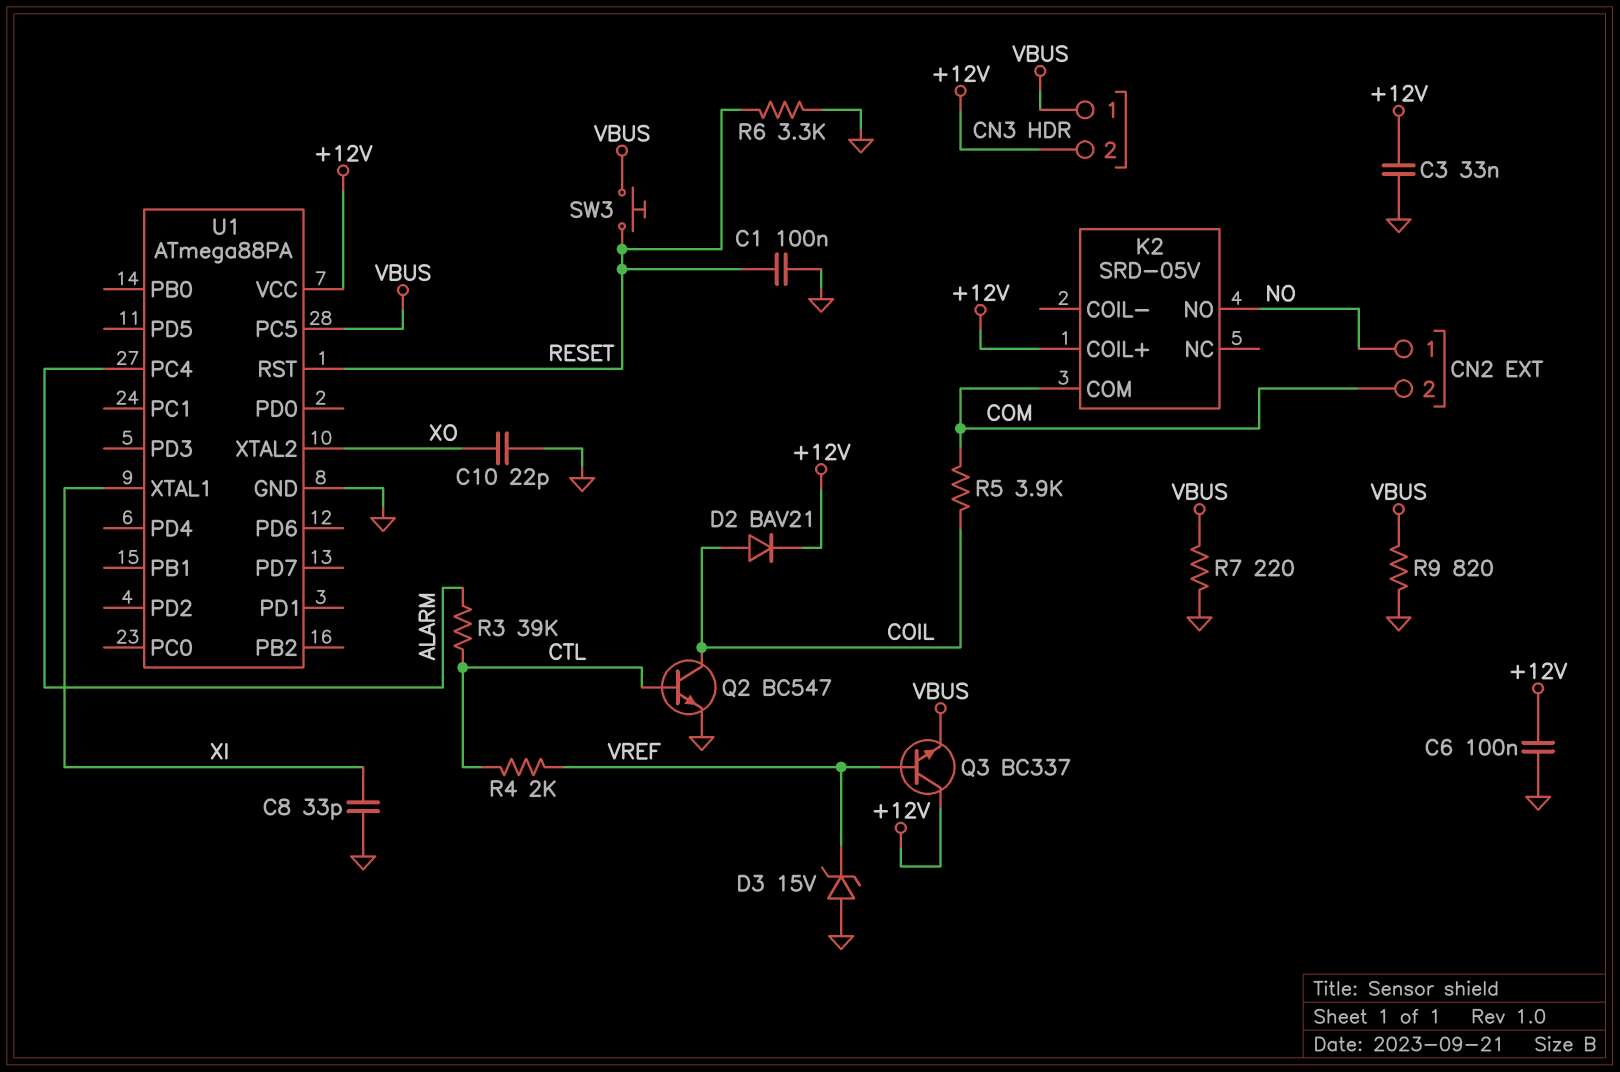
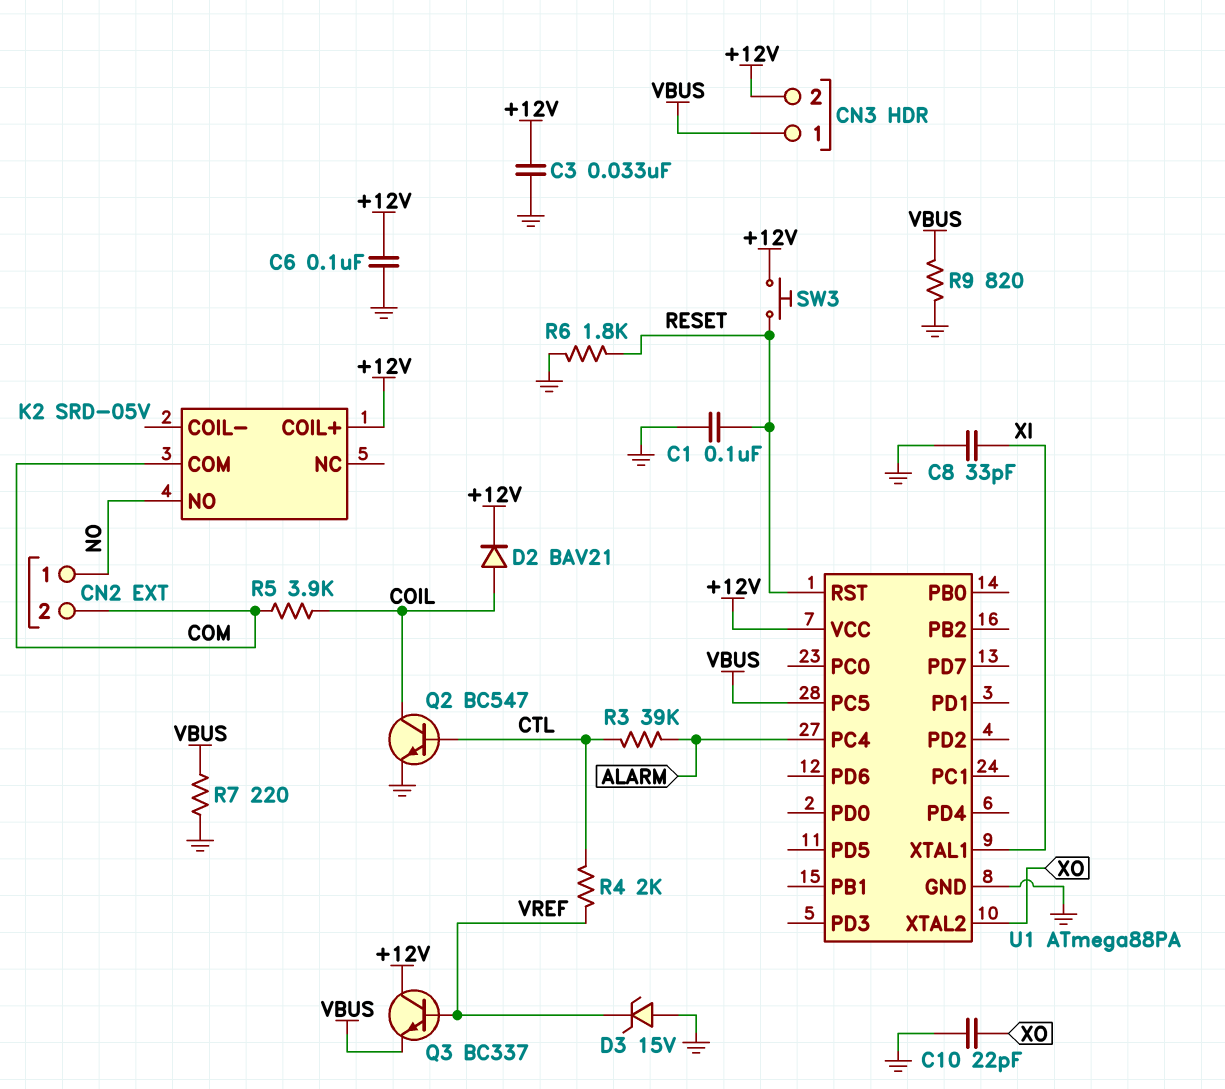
R6: 3.3k (GND, RESET) -> 1.8k (GND, RESET)
SW3: button (RESET, VBUS) -> button (+12V, RESET)

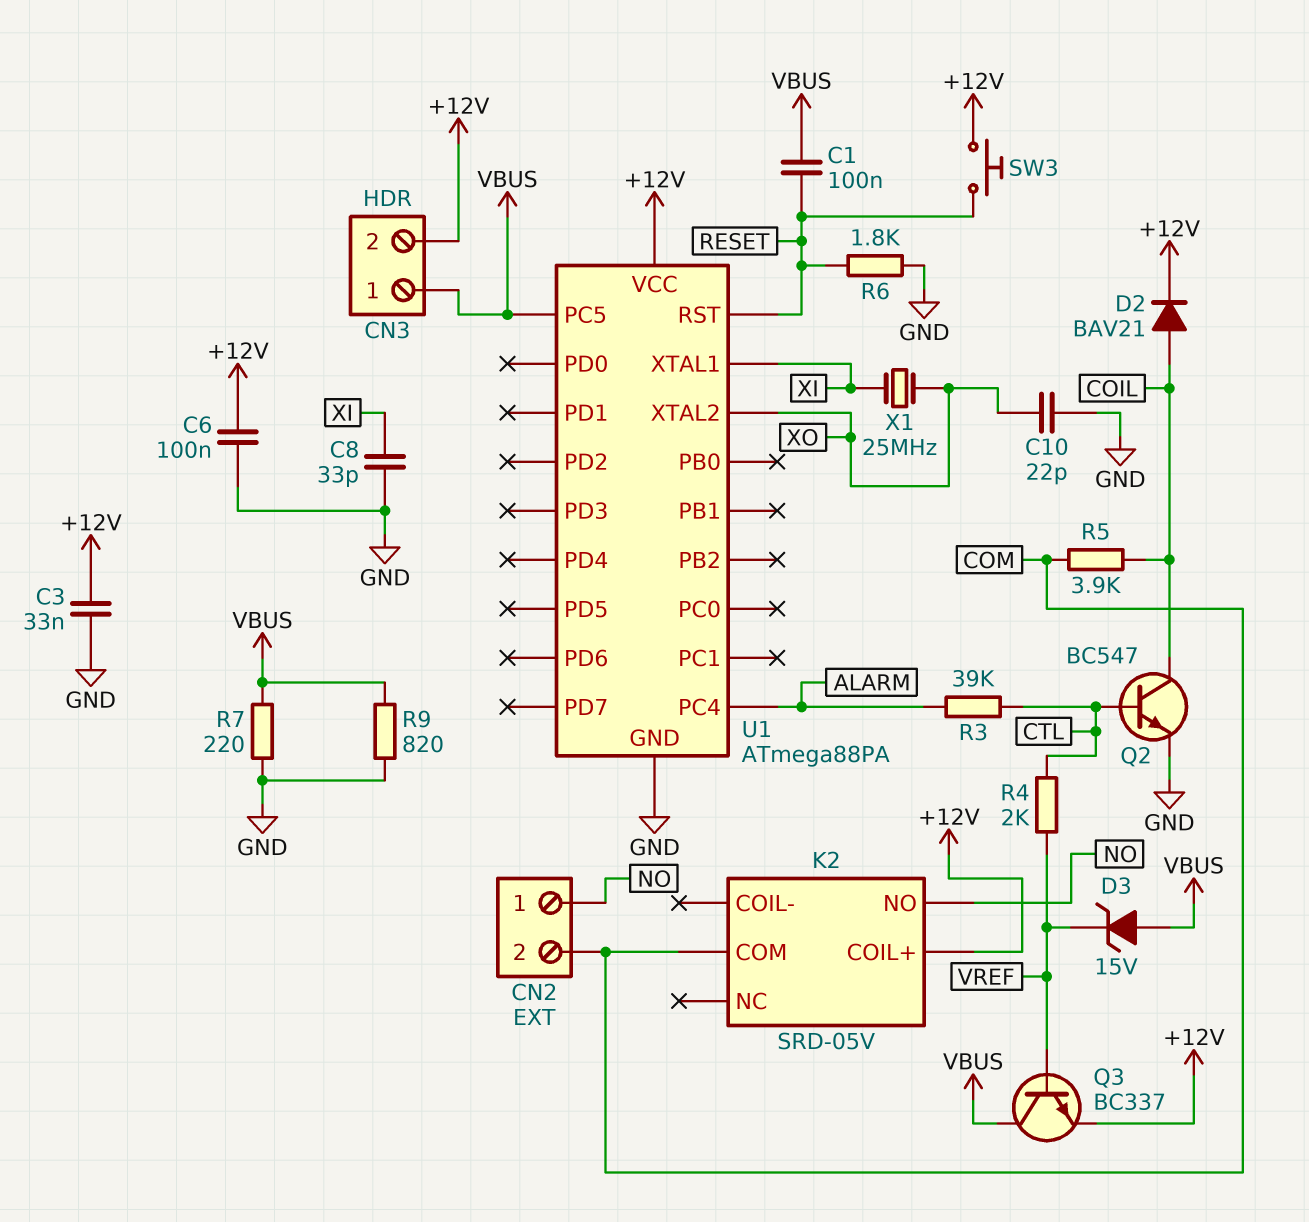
C1: 100nF (GND, RESET) -> 100nF (RESET, VBUS)
D3: zener 15V (A GND, K VREF) -> zener 15V (A VBUS, K VREF)
Q3: NPN BC337 (B VREF, C +12V, E VBUS) -> NPN BC337 (B VREF, C VBUS, E +12V)
X1: none -> 25MHz (XI, XO)

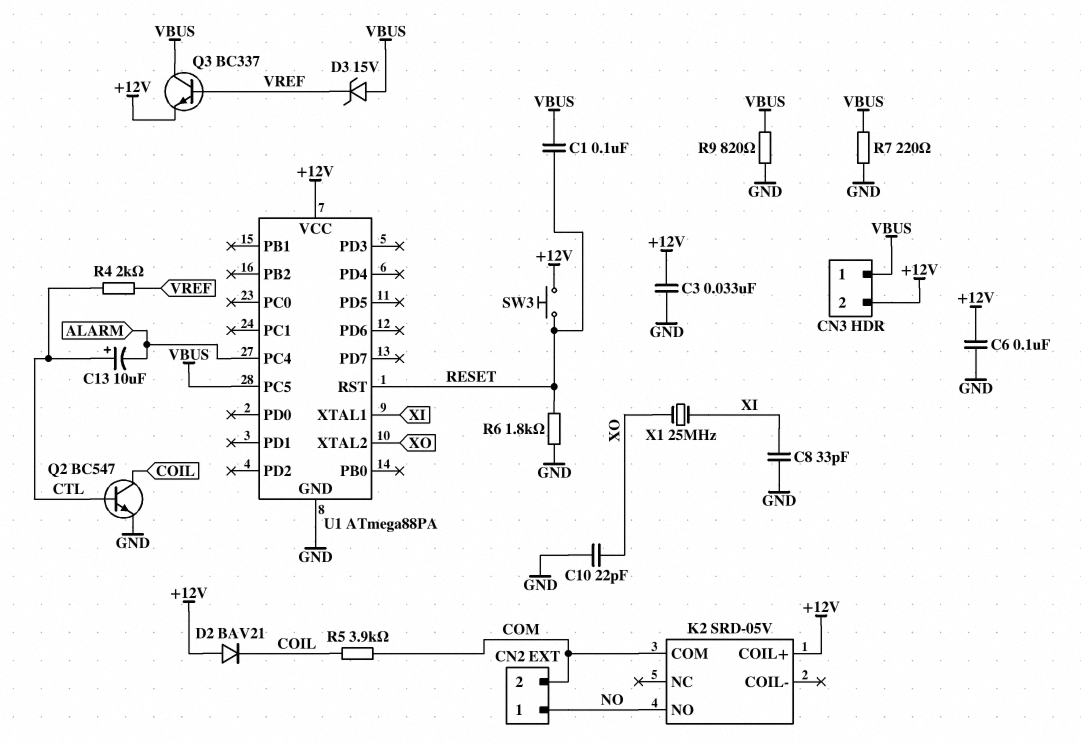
C13: none -> 10uF (plus CTL, minus ALARM)
D2: diode BAV21 (A COIL, K +12V) -> diode BAV21 (A +12V, K COIL)
R3: 39k (ALARM, CTL) -> none

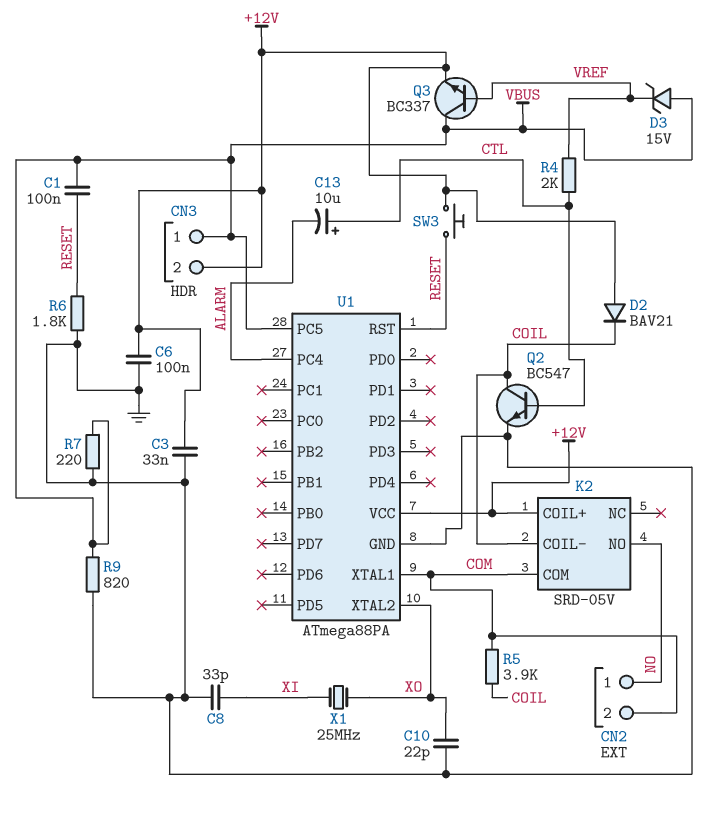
K2 pin COIL-: none -> COIL
U1 pin XTAL1: XI -> COM

